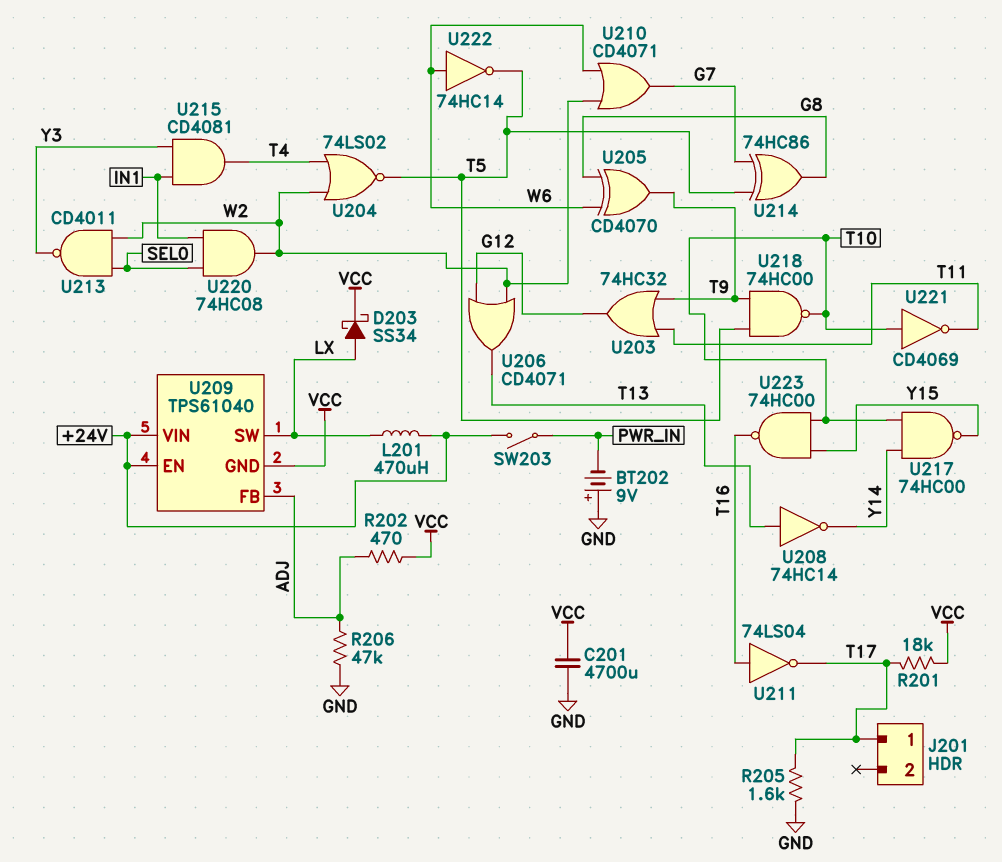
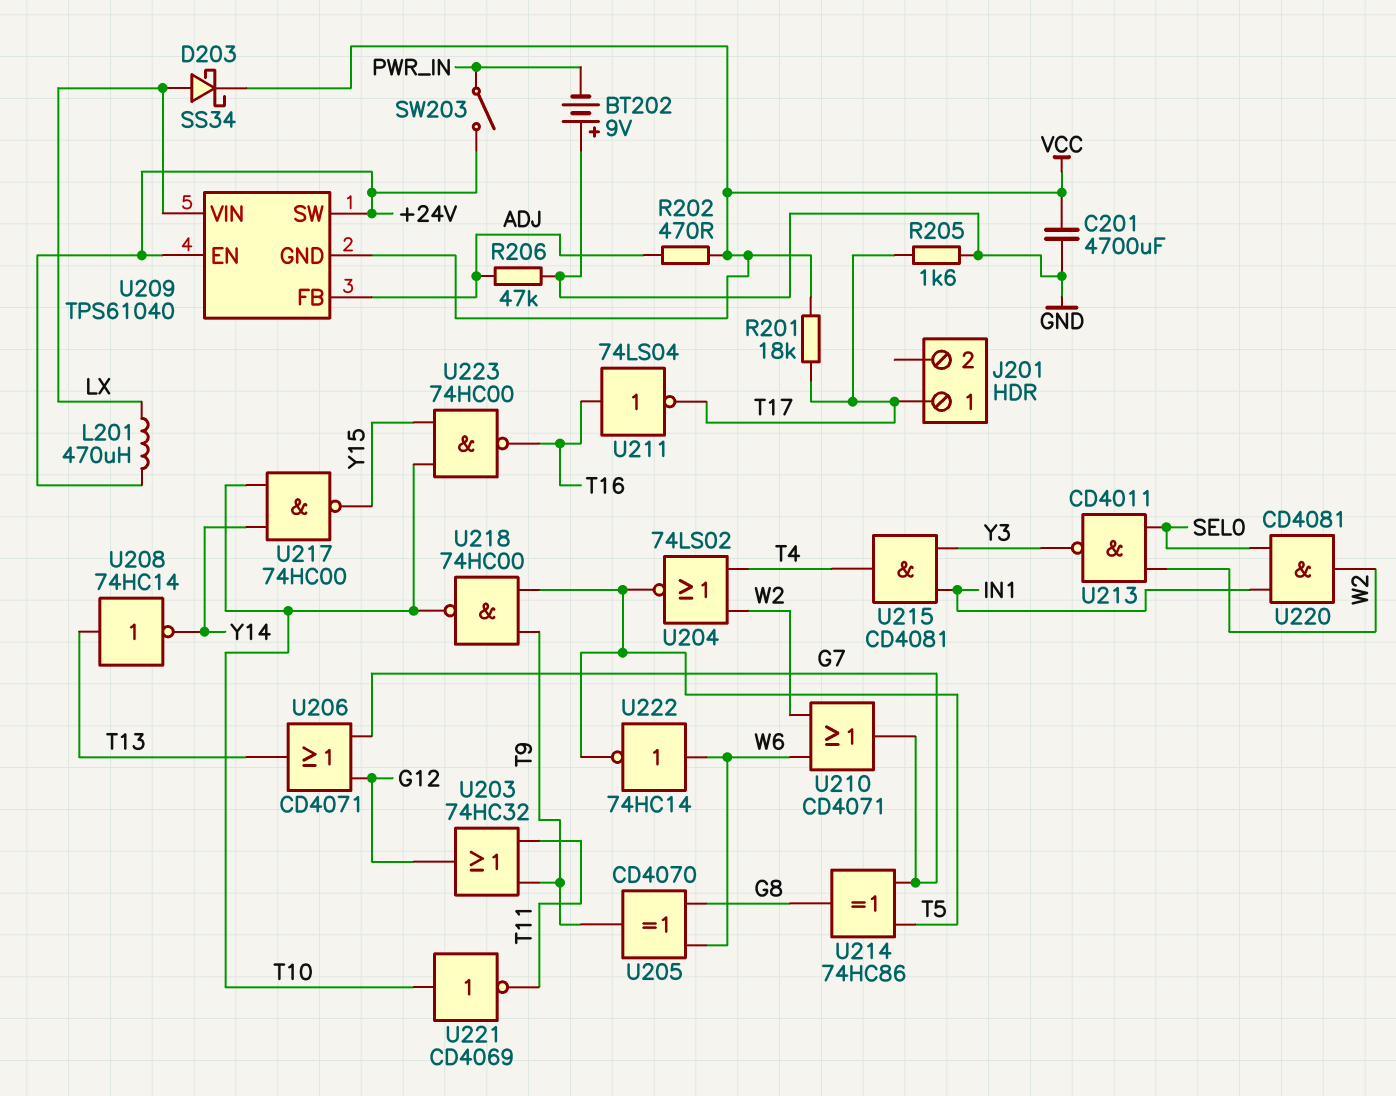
U206: OR CD4071 (in G12, in W2, out T13) -> OR CD4071 (in G7, in G12, out T13)
U209 pin SW: LX -> +24V
U209 pin VIN: +24V -> LX
U220: AND 74HC08 (in IN1, in SEL0, out W2) -> AND CD4081 (in IN1, in SEL0, out W2)

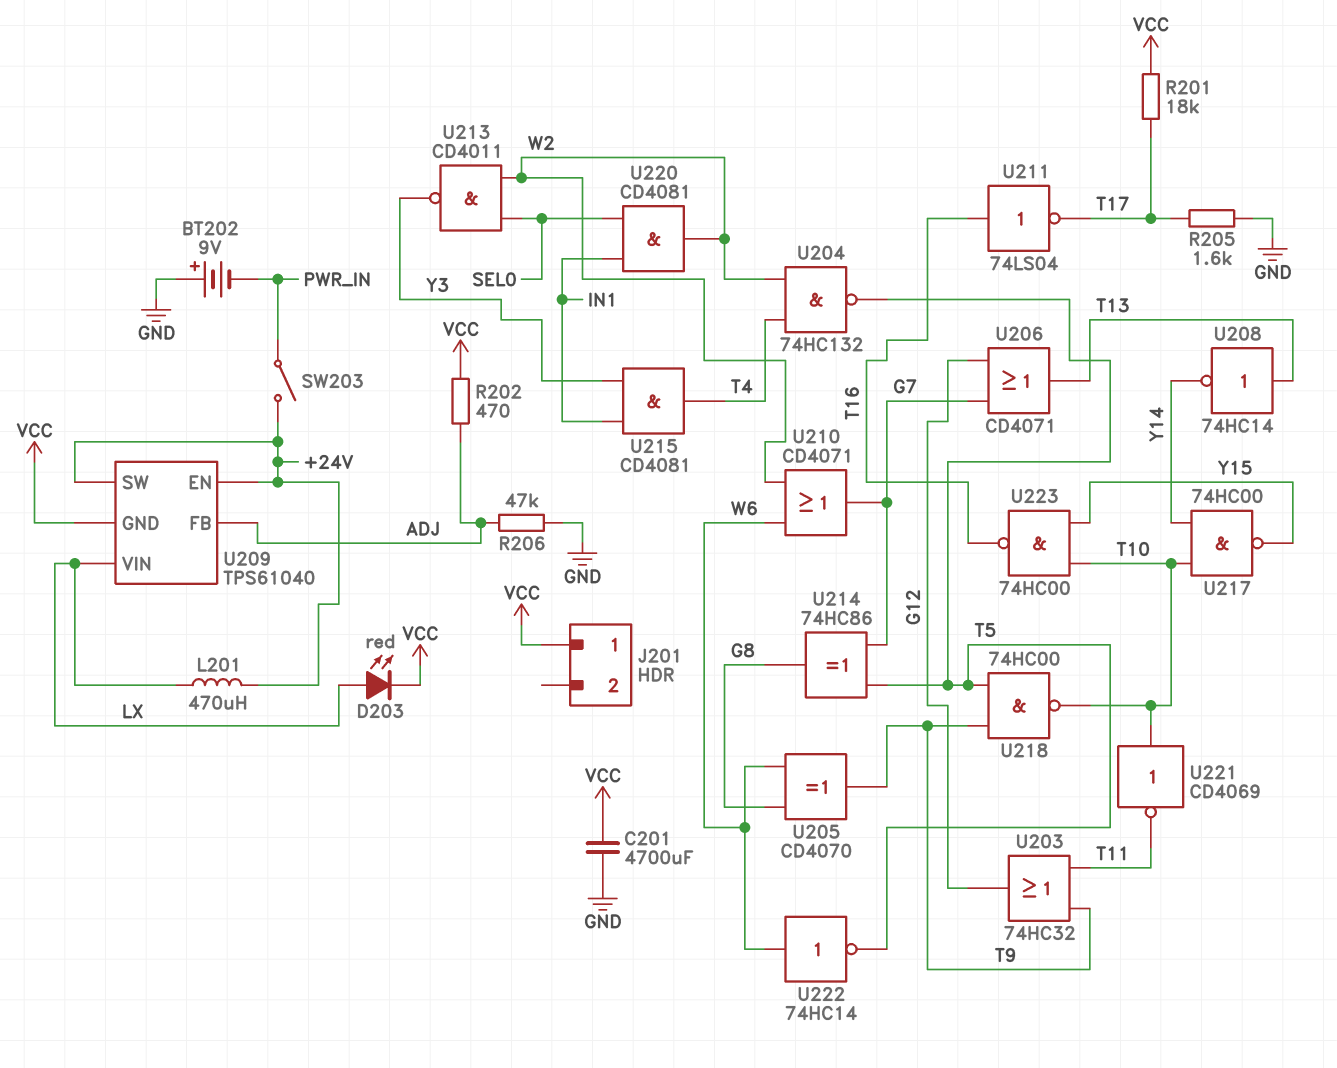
D203: schottky SS34 (A LX, K VCC) -> LED red (A LX, K VCC)
J201 pin 1: T17 -> VCC
U204: NOR 74LS02 (in T4, in W2, out T5) -> NAND 74HC132 (in T4, in W2, out T5)

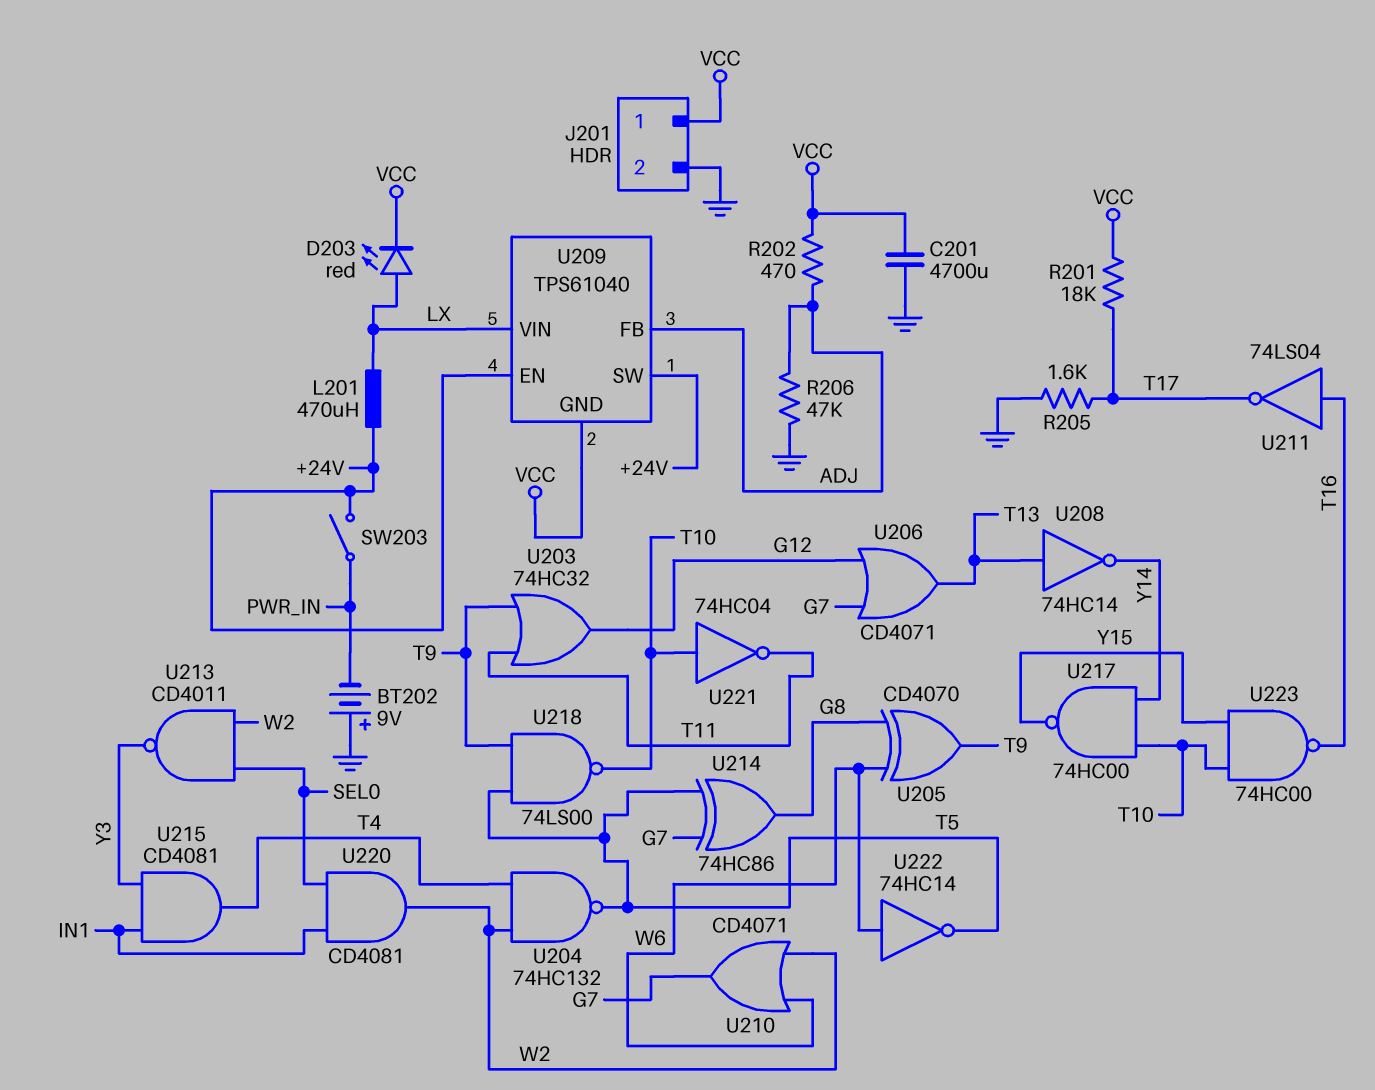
J201 pin 2: none -> GND
U218: NAND 74HC00 (in T5, in T9, out T10) -> NAND 74LS00 (in T5, in T9, out T10)
U221: NOT CD4069 (in T10, out T11) -> NOT 74HC04 (in T10, out T11)

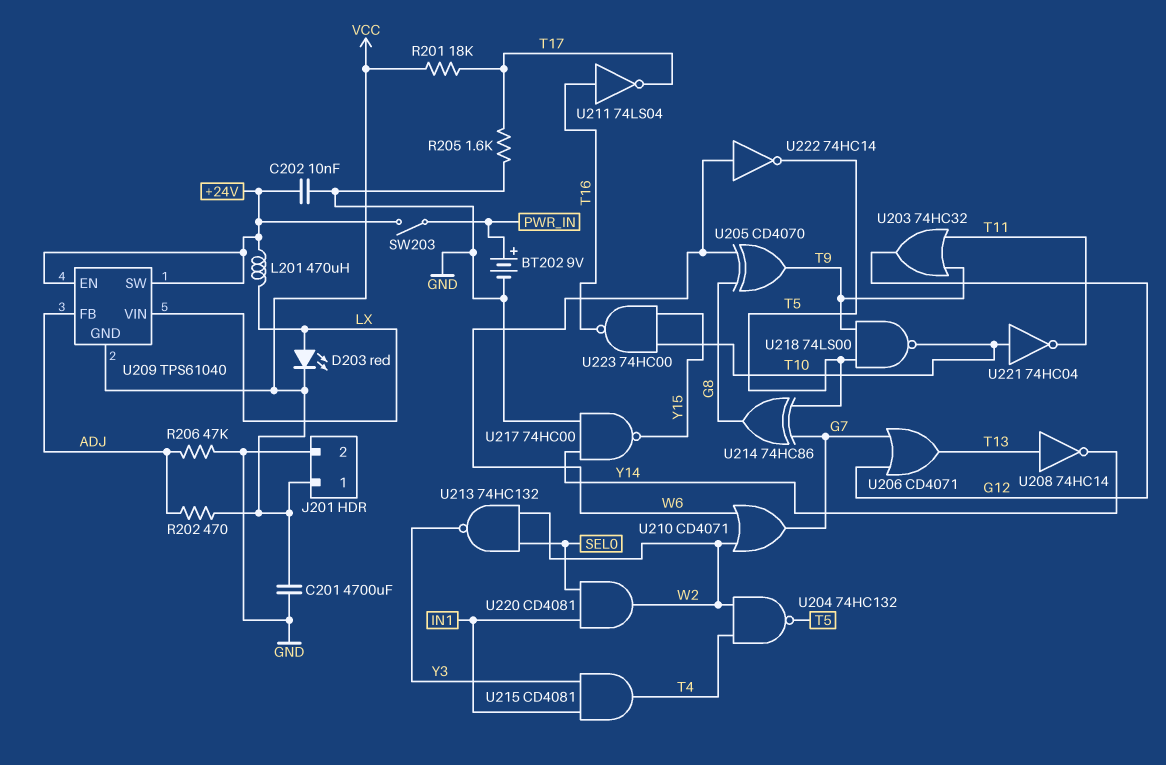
BT202: 9V (plus GND, minus PWR_IN) -> 9V (plus PWR_IN, minus GND)
C202: none -> 10nF (+24V, GND)
U213: NAND CD4011 (in SEL0, in W2, out Y3) -> NAND 74HC132 (in SEL0, in W2, out Y3)
U217: NAND 74HC00 (in T10, in Y14, out Y15) -> NAND 74HC00 (in GND, in Y14, out Y15)

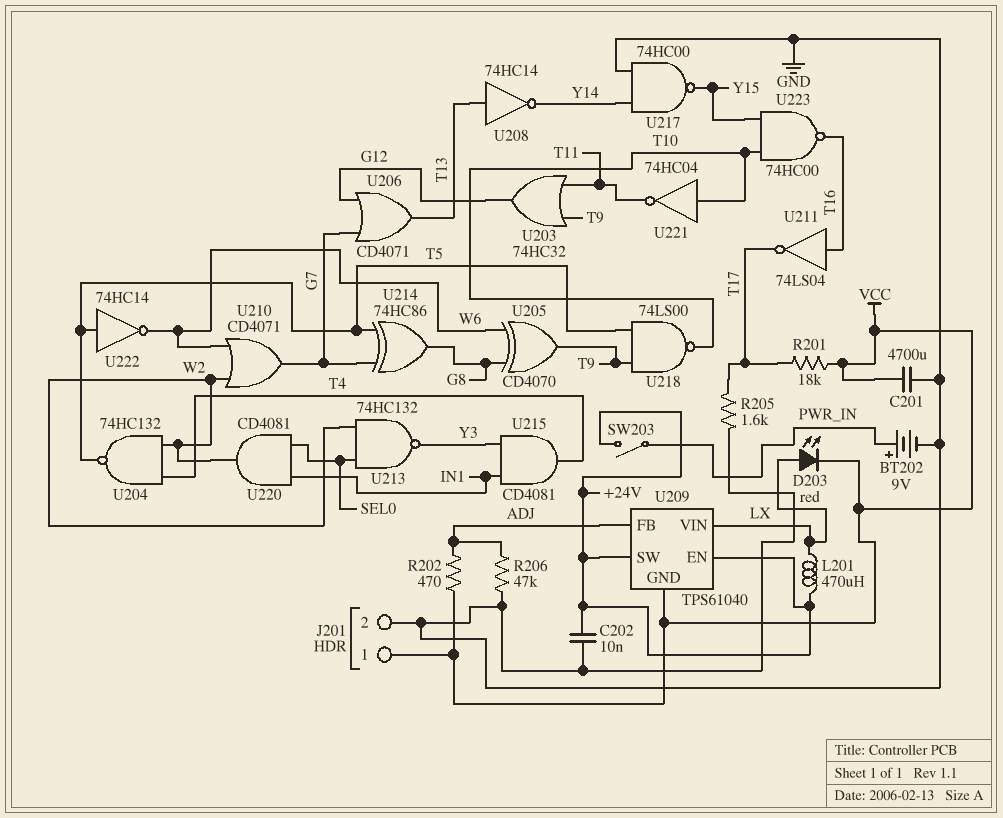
U222: NOT 74HC14 (in W6, out T5) -> NOT 74HC14 (in T5, out W6)

